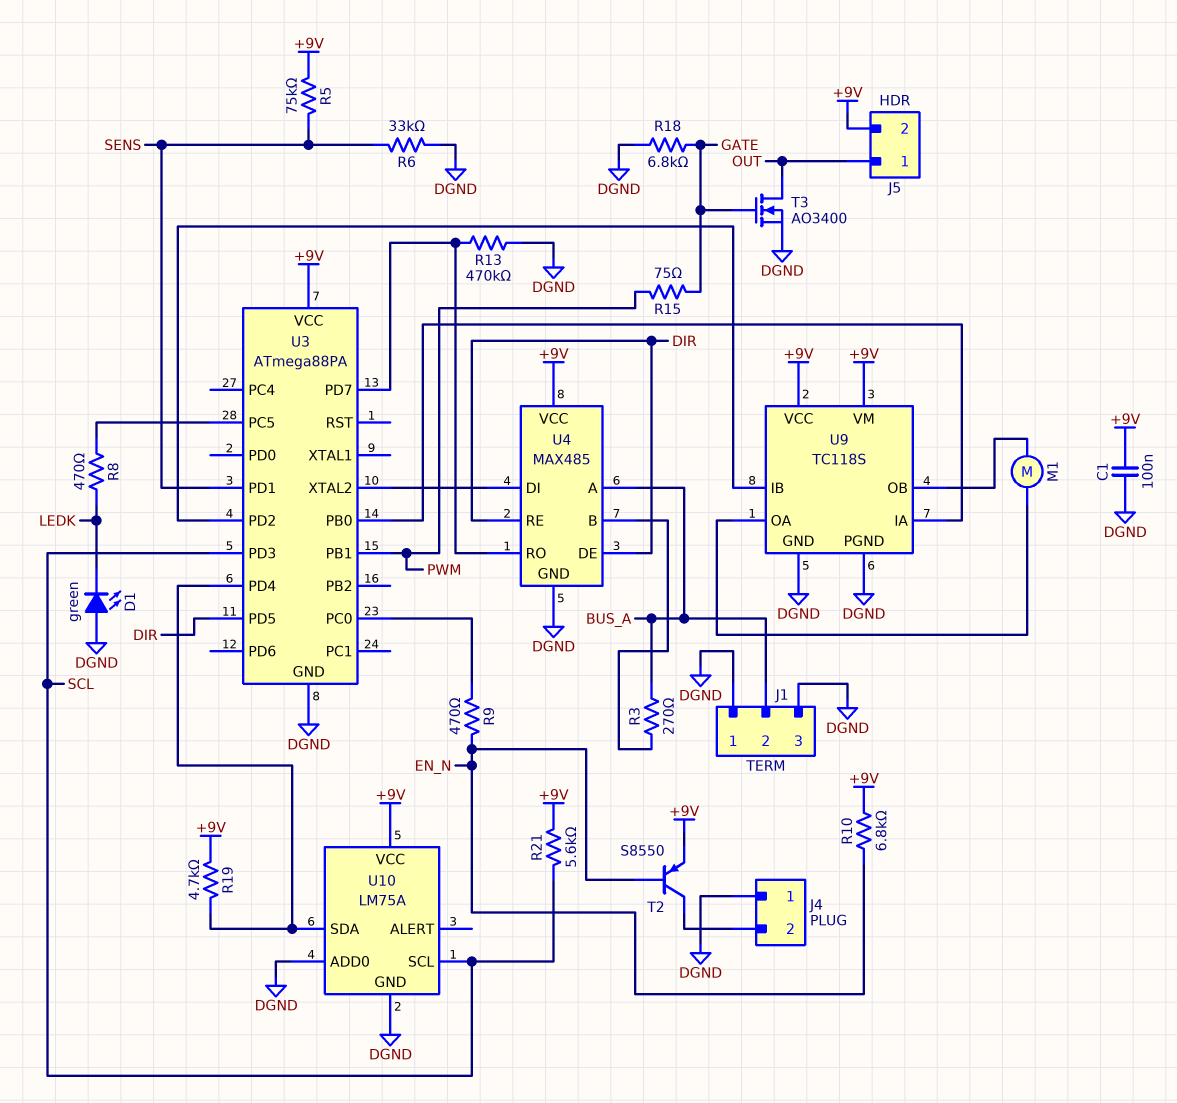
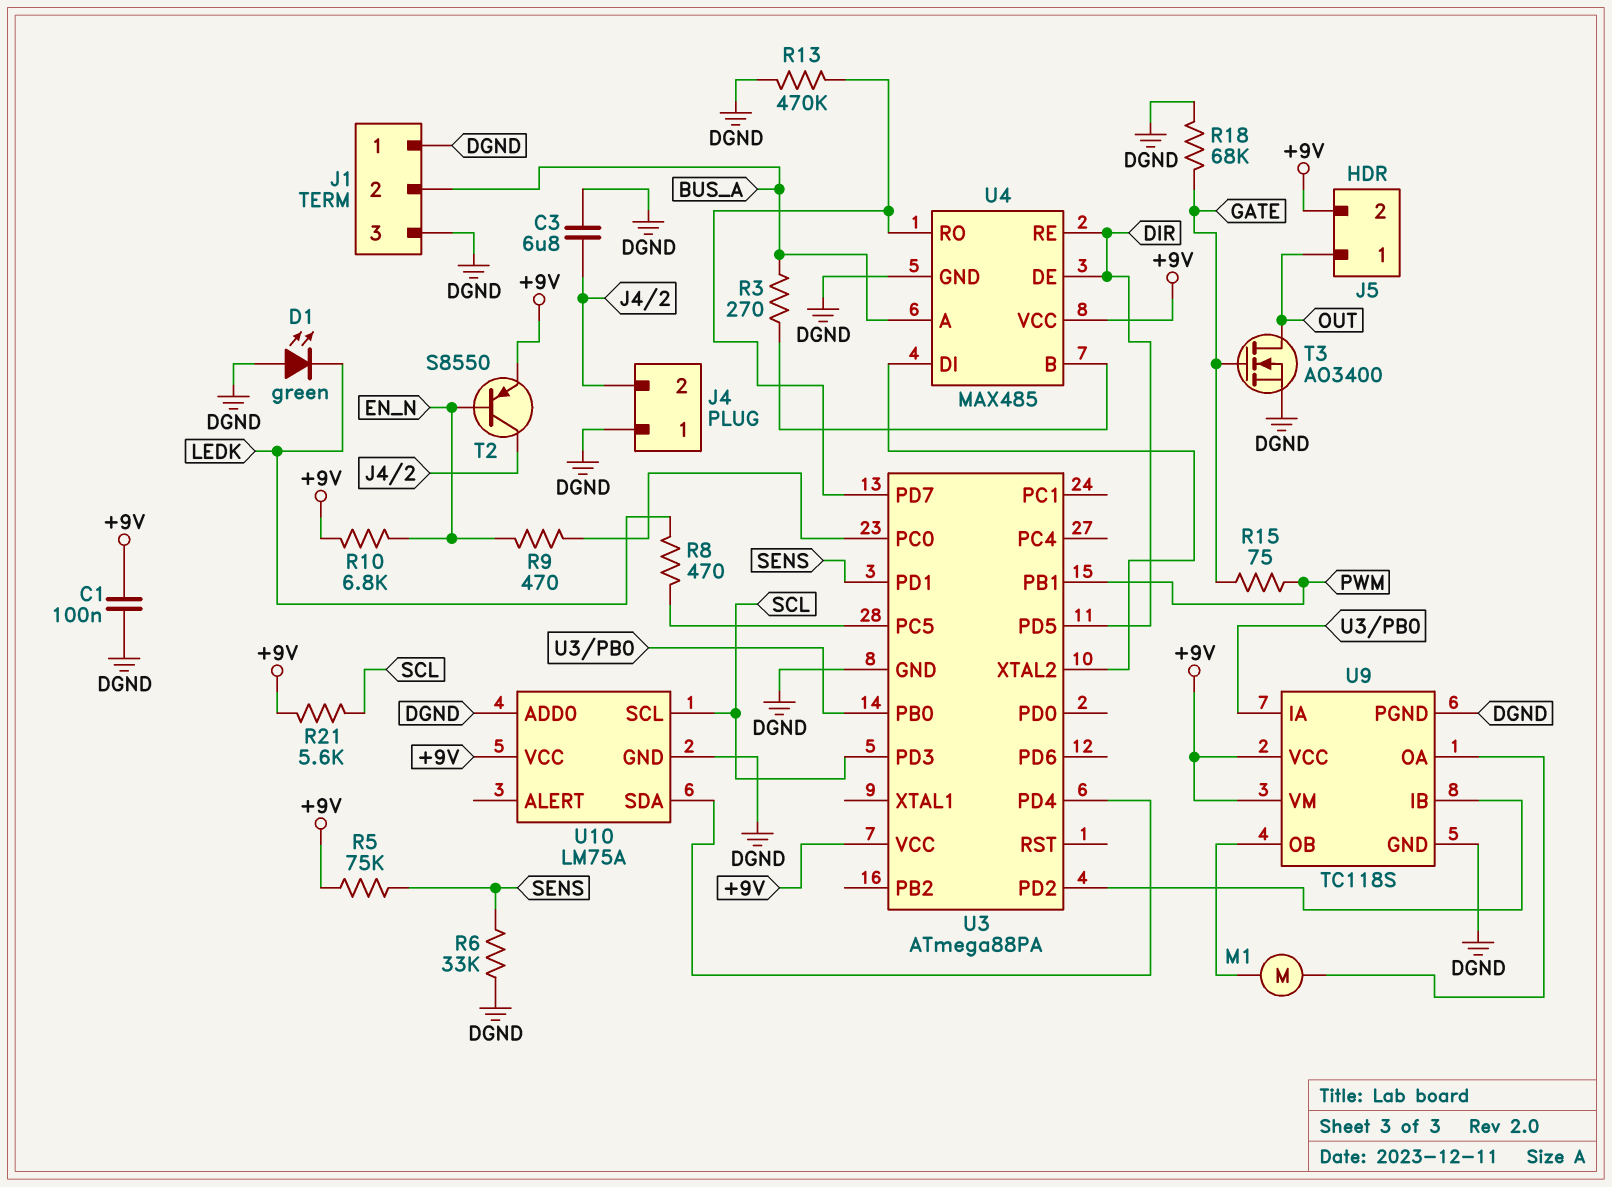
C3: none -> 6.8uF (DGND, J4/2)
R18: 6.8k (DGND, GATE) -> 68k (DGND, GATE)
R19: 4.7k (+9V, U3/PD4) -> none

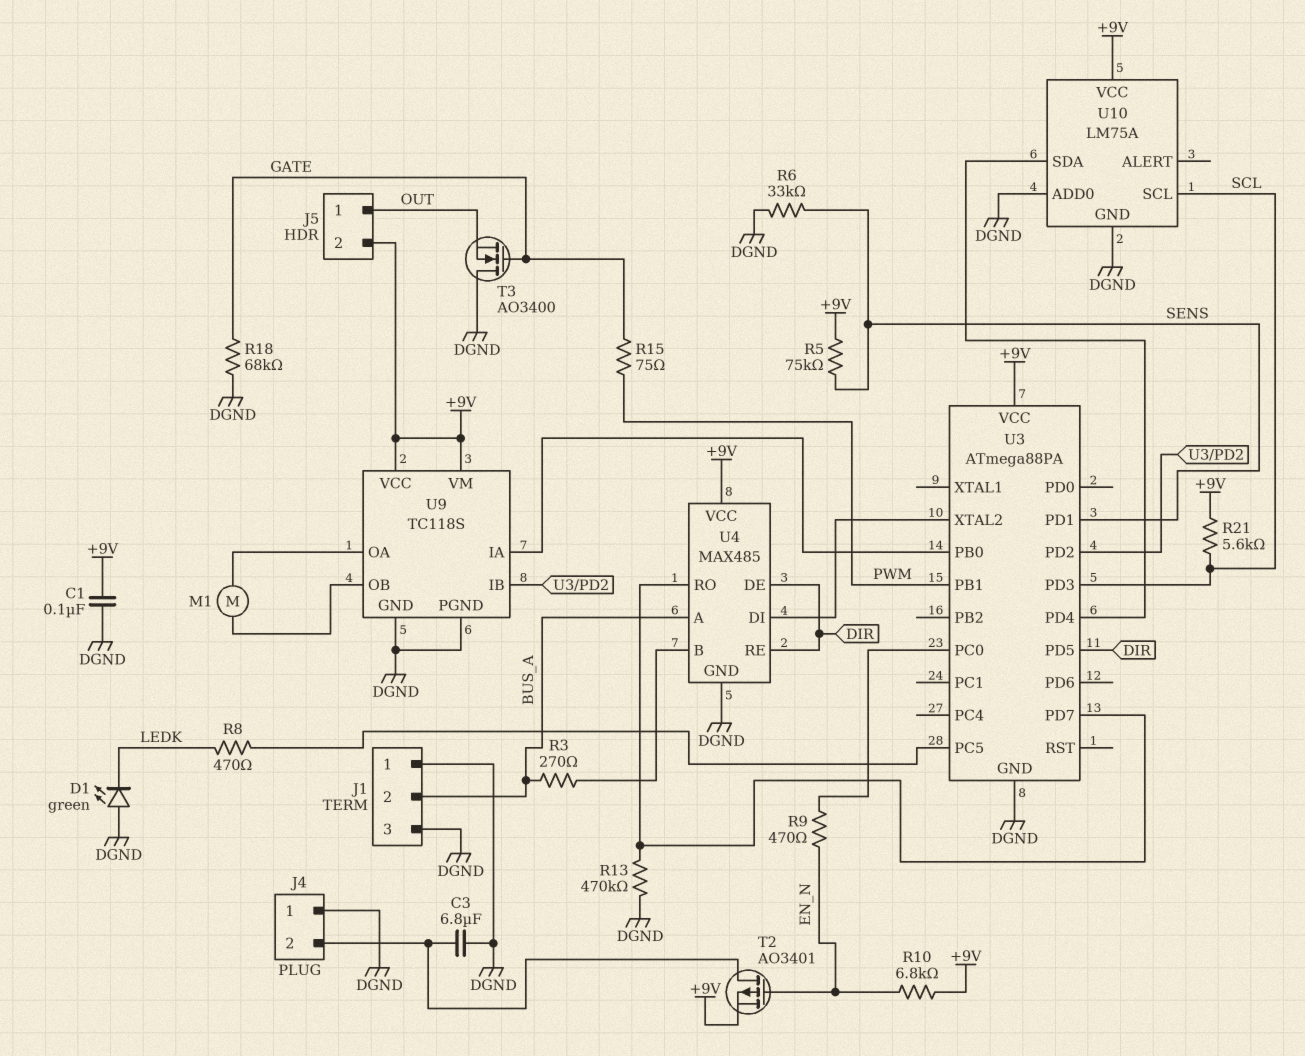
T2: PNP S8550 (B EN_N, C J4/2, E +9V) -> PMOS AO3401 (G EN_N, D J4/2, S +9V)
T3: NMOS AO3400 (G GATE, D OUT, S DGND) -> NMOS AO3400 (G GATE, D DGND, S OUT)

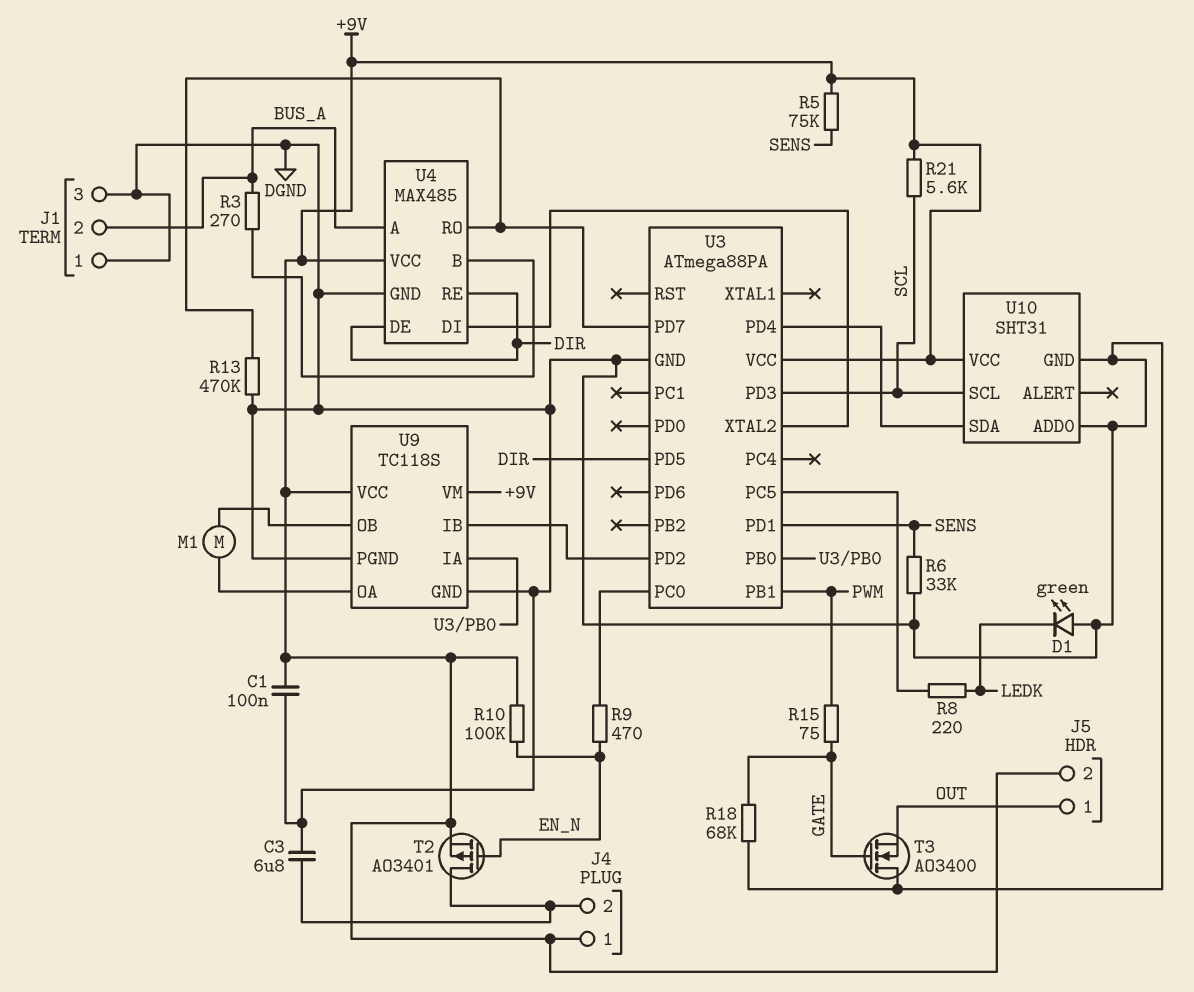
J4 pin 1: DGND -> +9V
R8: 470 (LEDK, U3/PC5) -> 220 (LEDK, U3/PC5)
R10: 6.8k (+9V, EN_N) -> 100k (+9V, EN_N)
U10: LM75A -> SHT31

